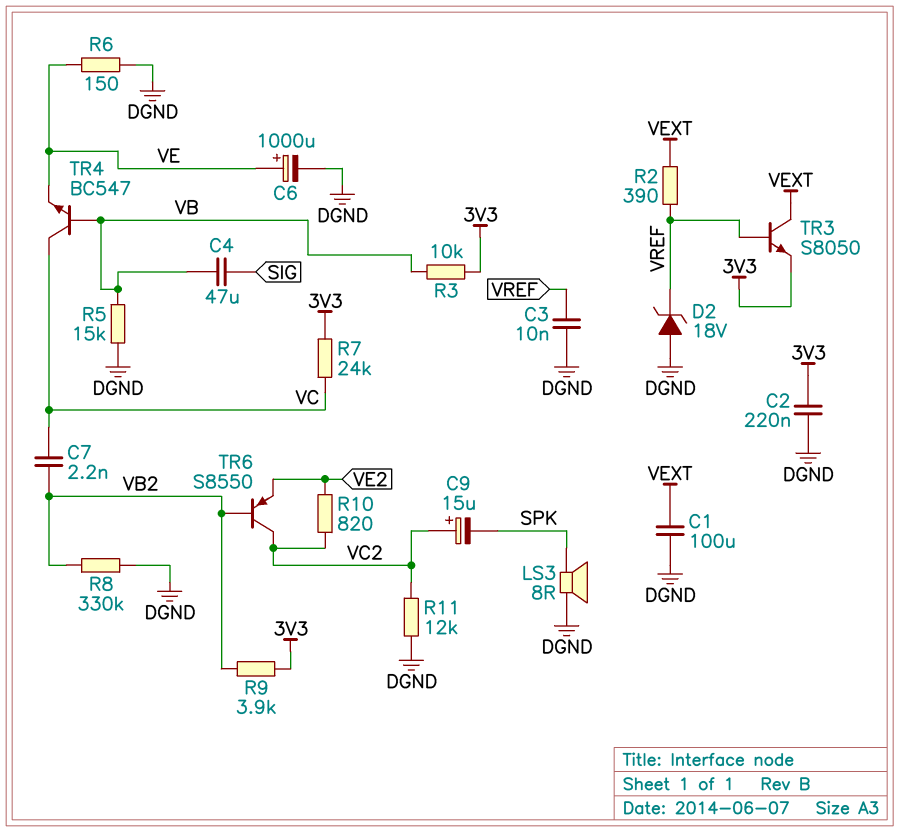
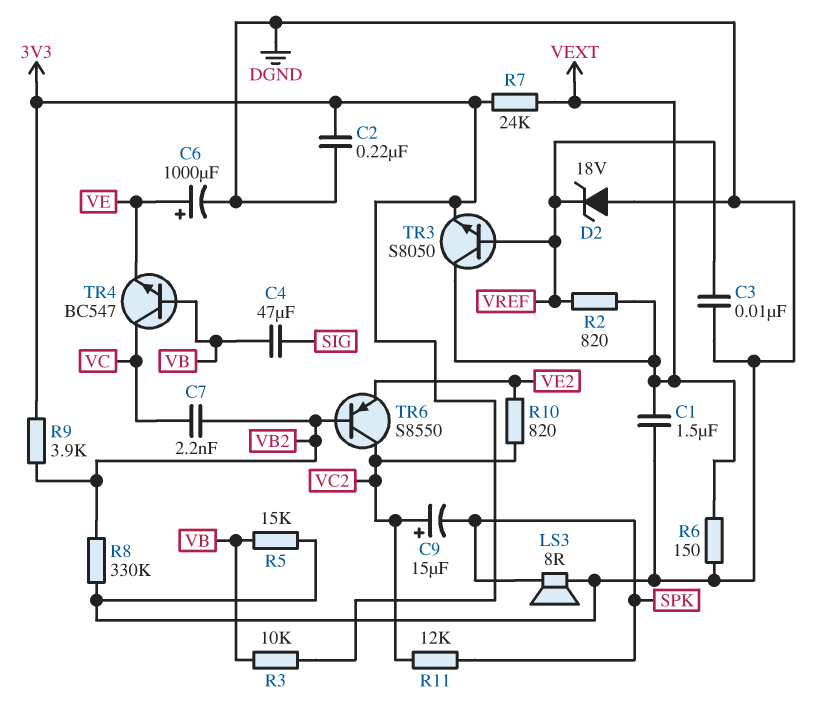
C1: 100uF (DGND, VEXT) -> 1.5uF (DGND, VEXT)
R2: 390 (VEXT, VREF) -> 820 (VEXT, VREF)
R6: 150 (DGND, VE) -> 150 (DGND, VEXT)
R7: 24k (3V3, VC) -> 24k (3V3, VEXT)
R11: 12k (DGND, VC2) -> 12k (SPK, VC2)

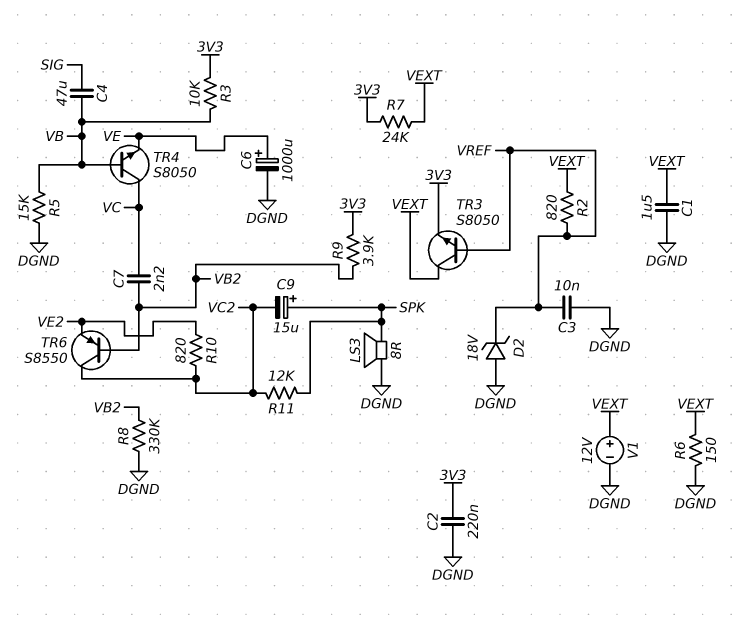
C9: 15uF (plus VC2, minus SPK) -> 15uF (plus SPK, minus VC2)
TR4: NPN BC547 (B VB, C VC, E VE) -> NPN S8050 (B VB, C VC, E VE)
V1: none -> 12V (plus VEXT, minus DGND)

